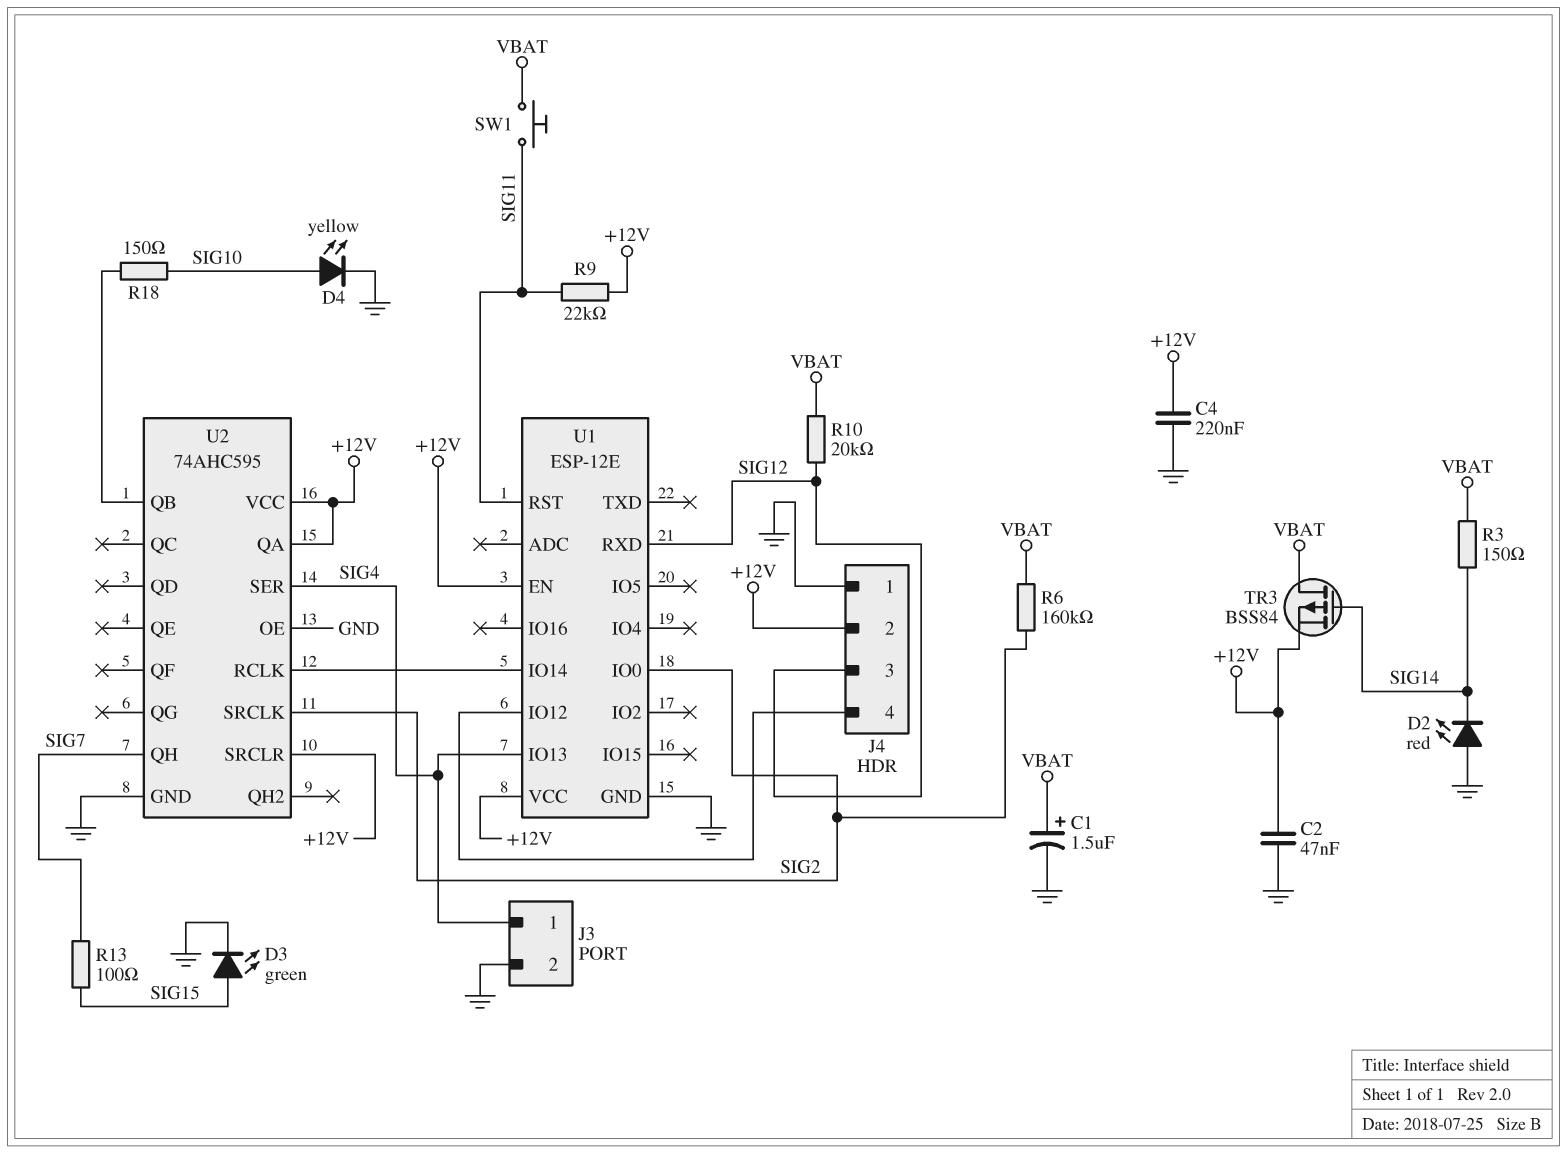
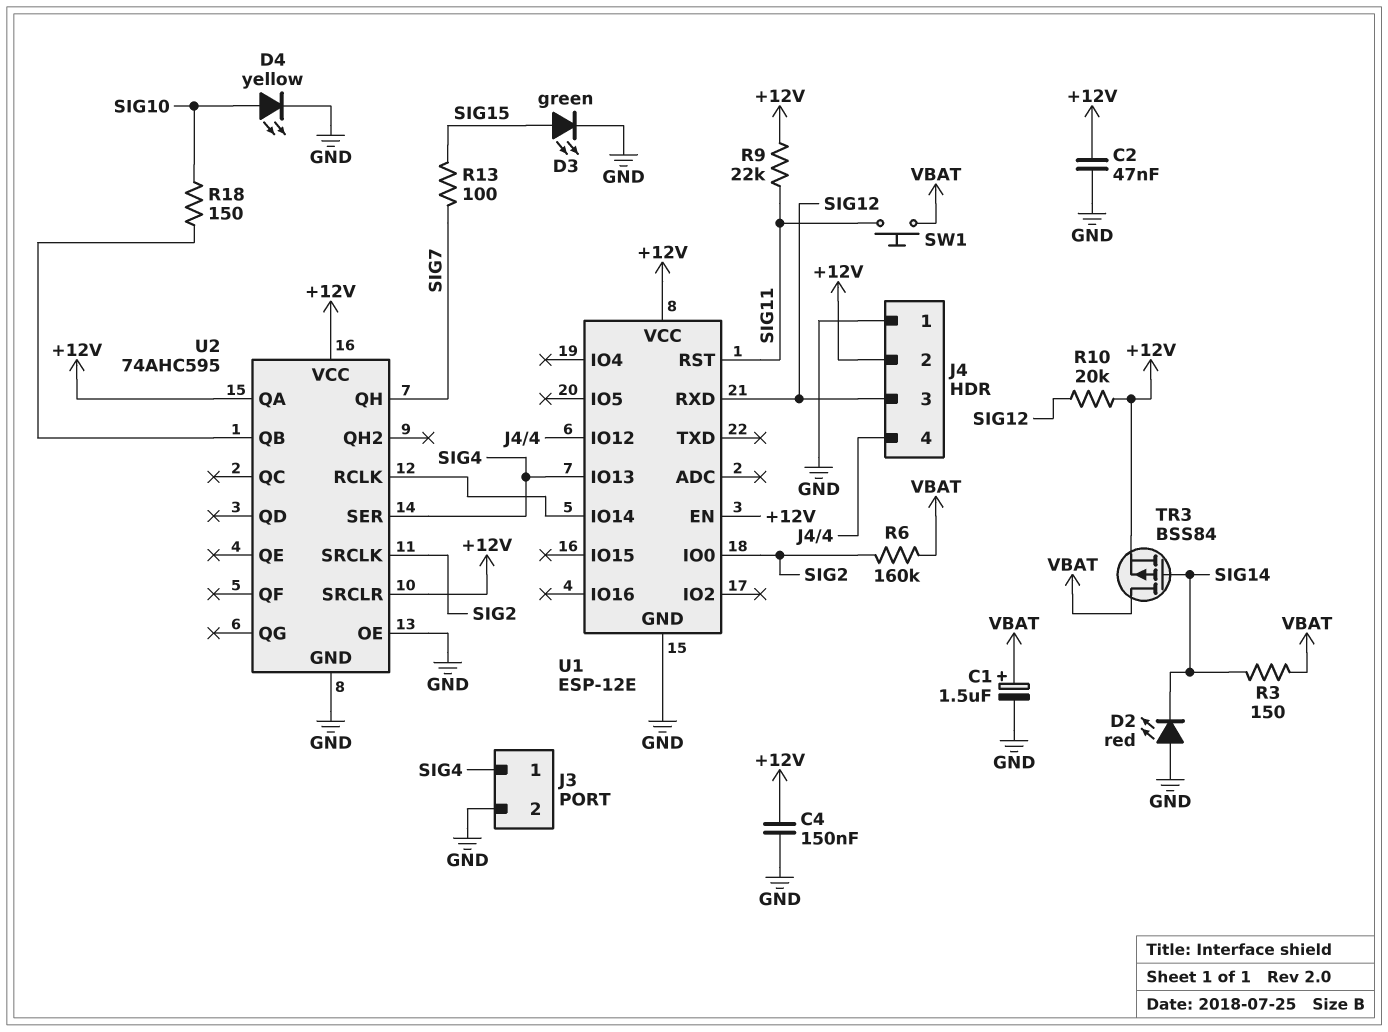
C4: 220nF (+12V, GND) -> 150nF (+12V, GND)
R10: 20k (SIG12, VBAT) -> 20k (+12V, SIG12)

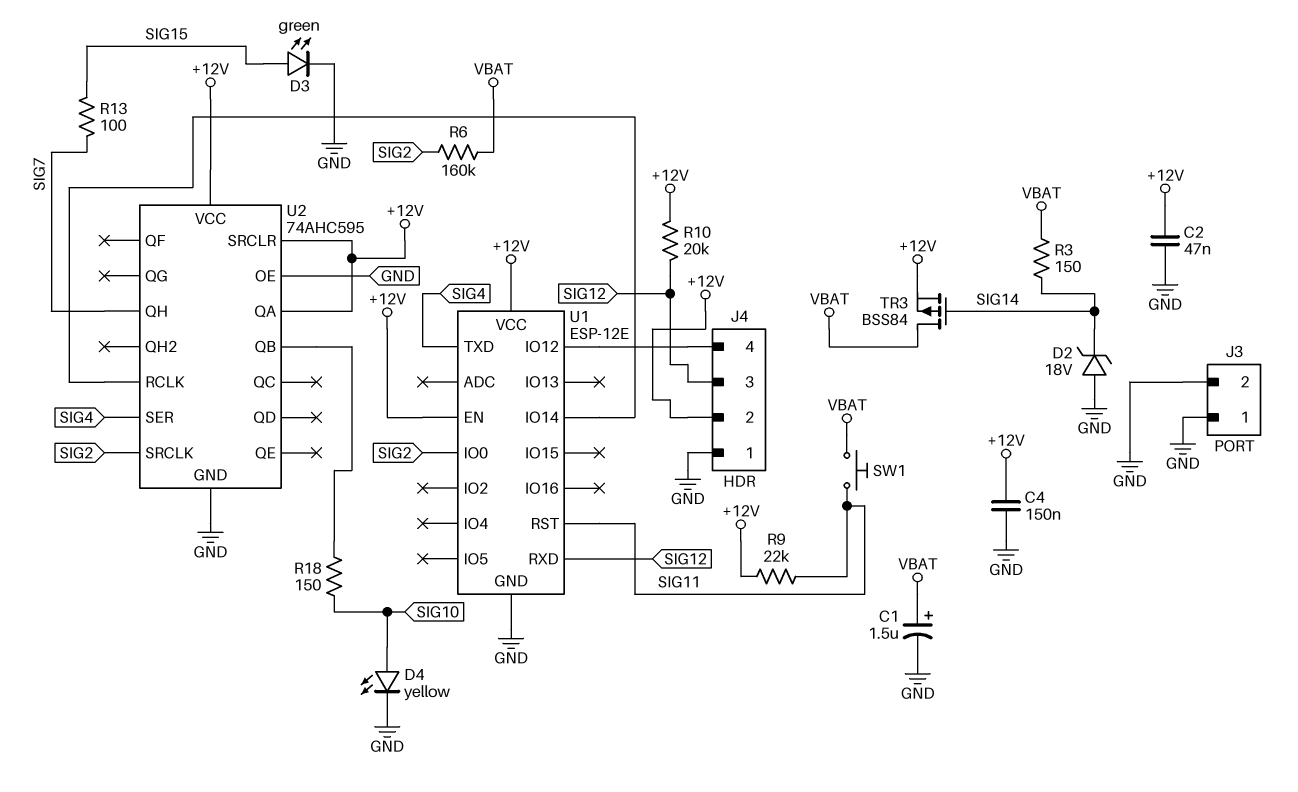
D2: LED red (A GND, K SIG14) -> zener 18V (A GND, K SIG14)
J3 pin 1: SIG4 -> GND
U1 pin IO13: SIG4 -> none
U1 pin TXD: none -> SIG4

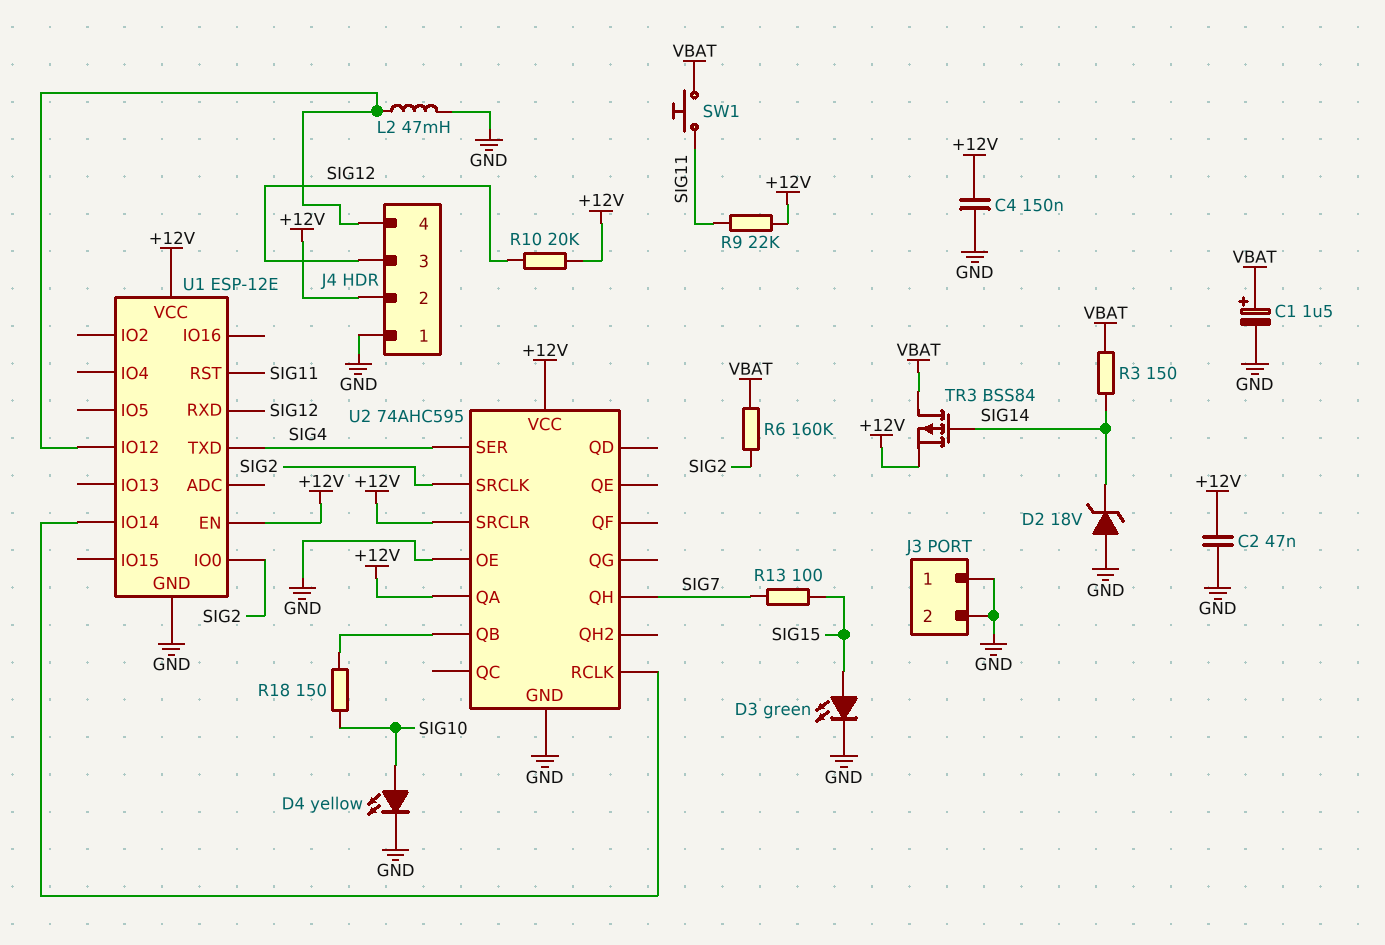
L2: none -> 47mH (GND, J4/4)

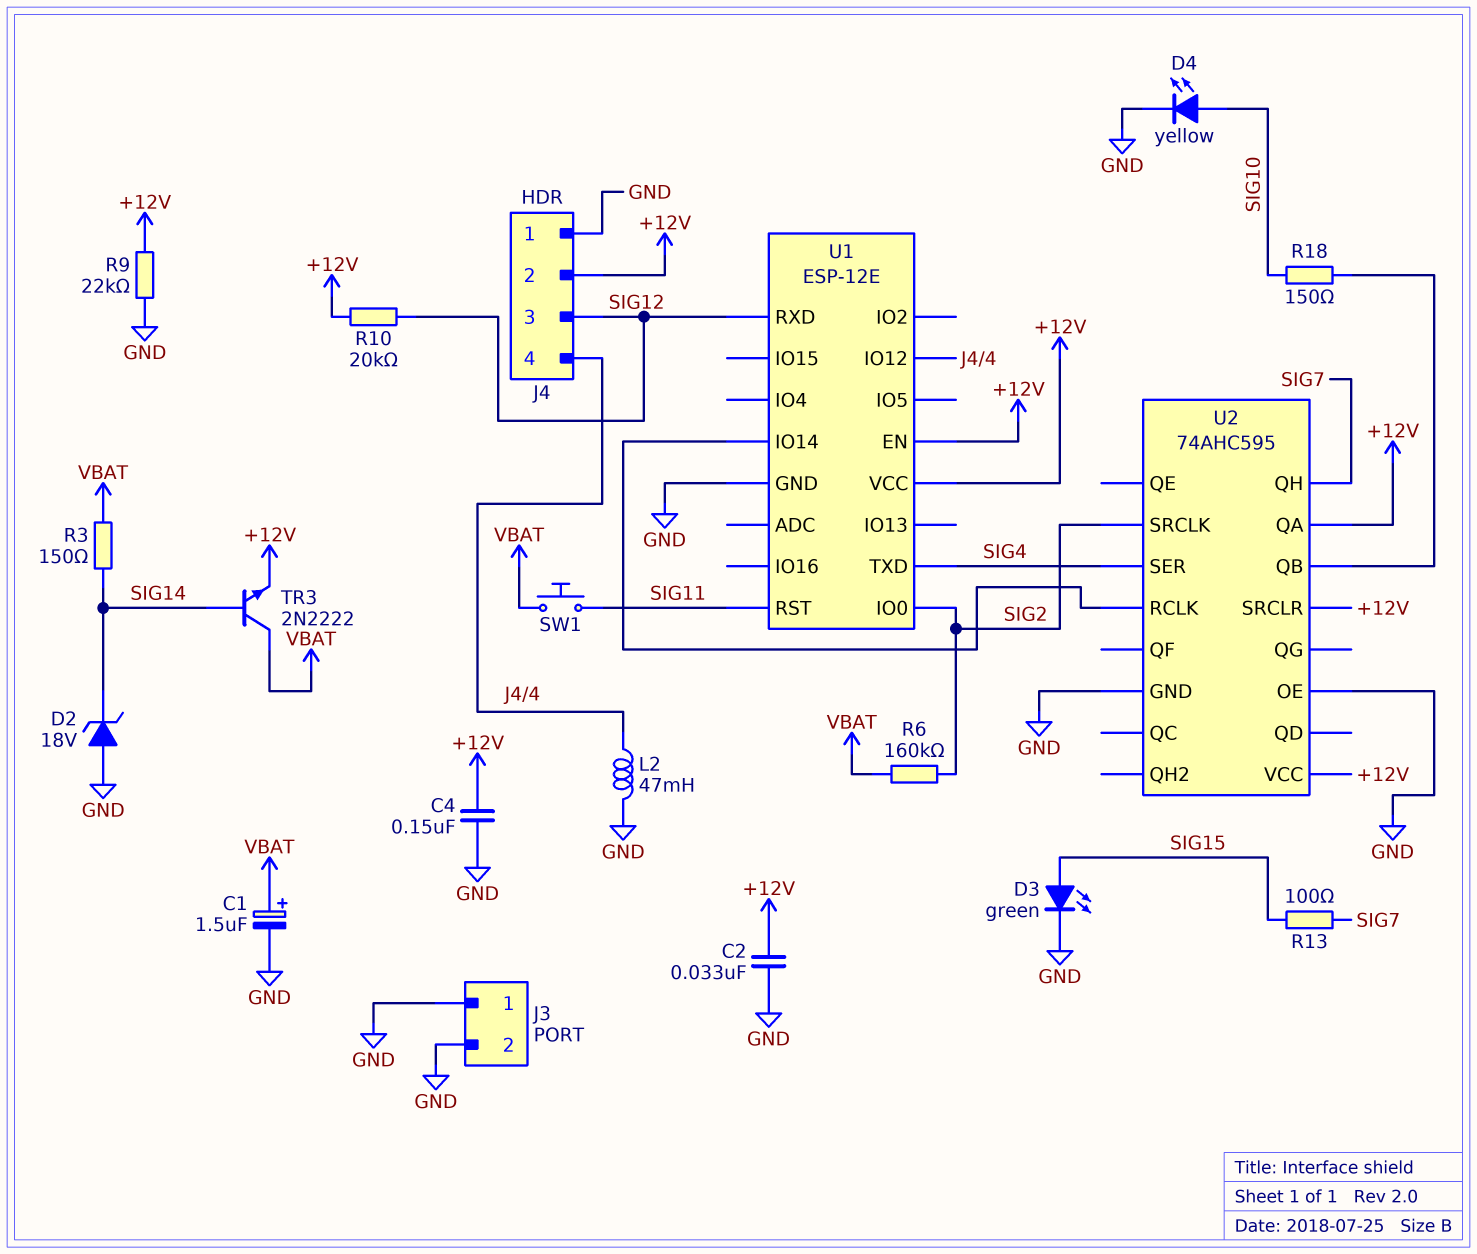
C2: 47nF (+12V, GND) -> 33nF (+12V, GND)
R9: 22k (+12V, SIG11) -> 22k (+12V, GND)
TR3: PMOS BSS84 (G SIG14, D VBAT, S +12V) -> NPN 2N2222 (B SIG14, C VBAT, E +12V)

